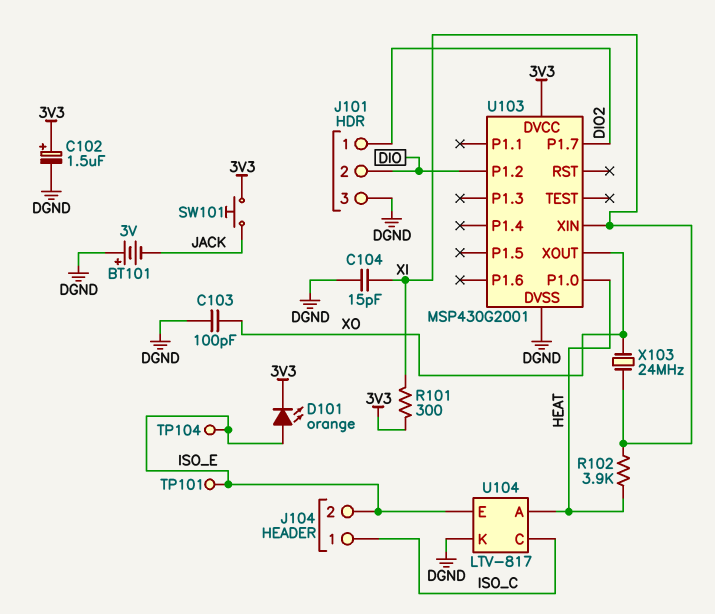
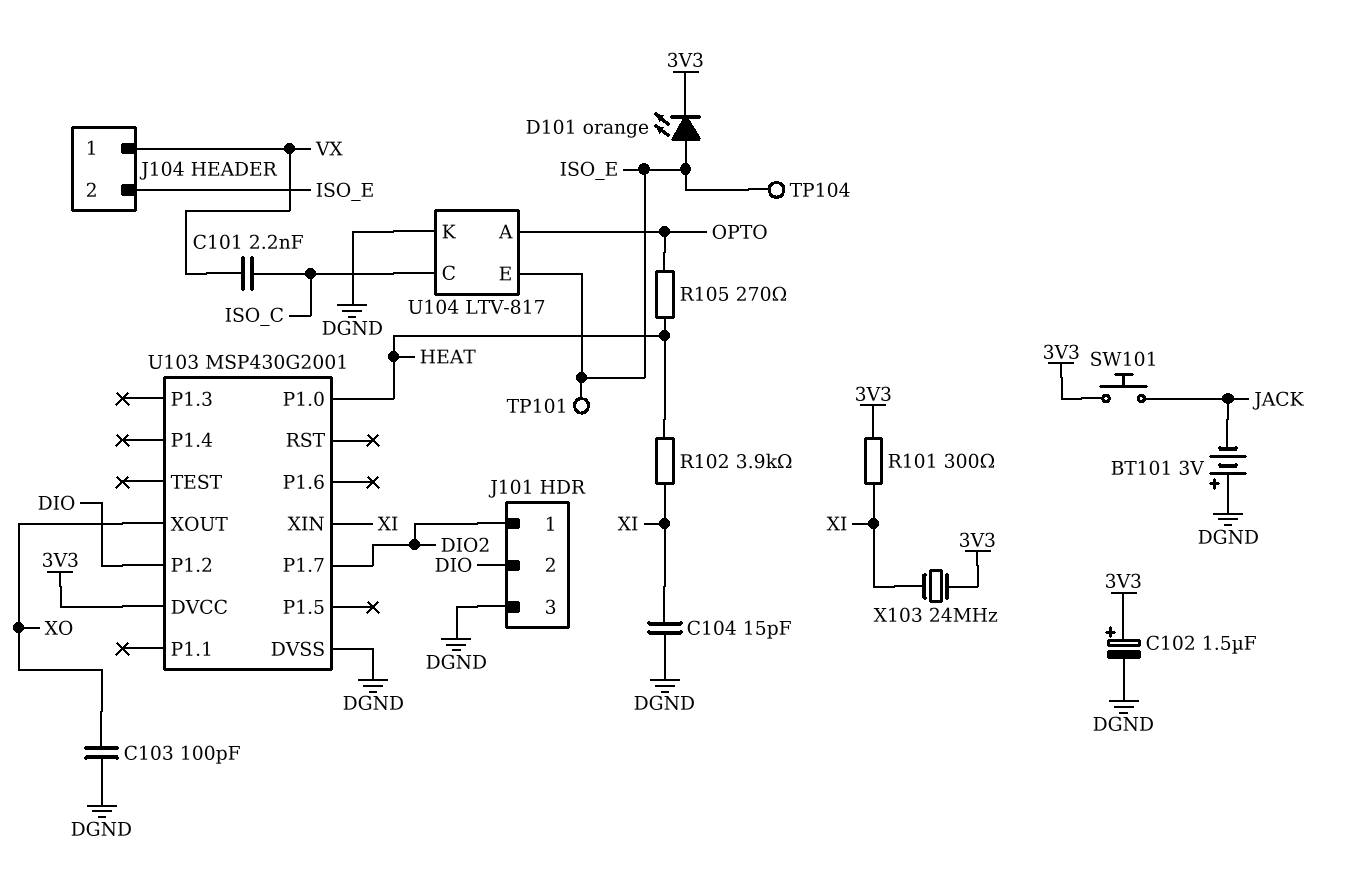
C101: none -> 2.2nF (ISO_C, VX)
J104 pin 1: ISO_C -> VX
R105: none -> 270 (HEAT, OPTO)
U104 pin A: HEAT -> OPTO
X103: 24MHz (XI, XO) -> 24MHz (3V3, XI)

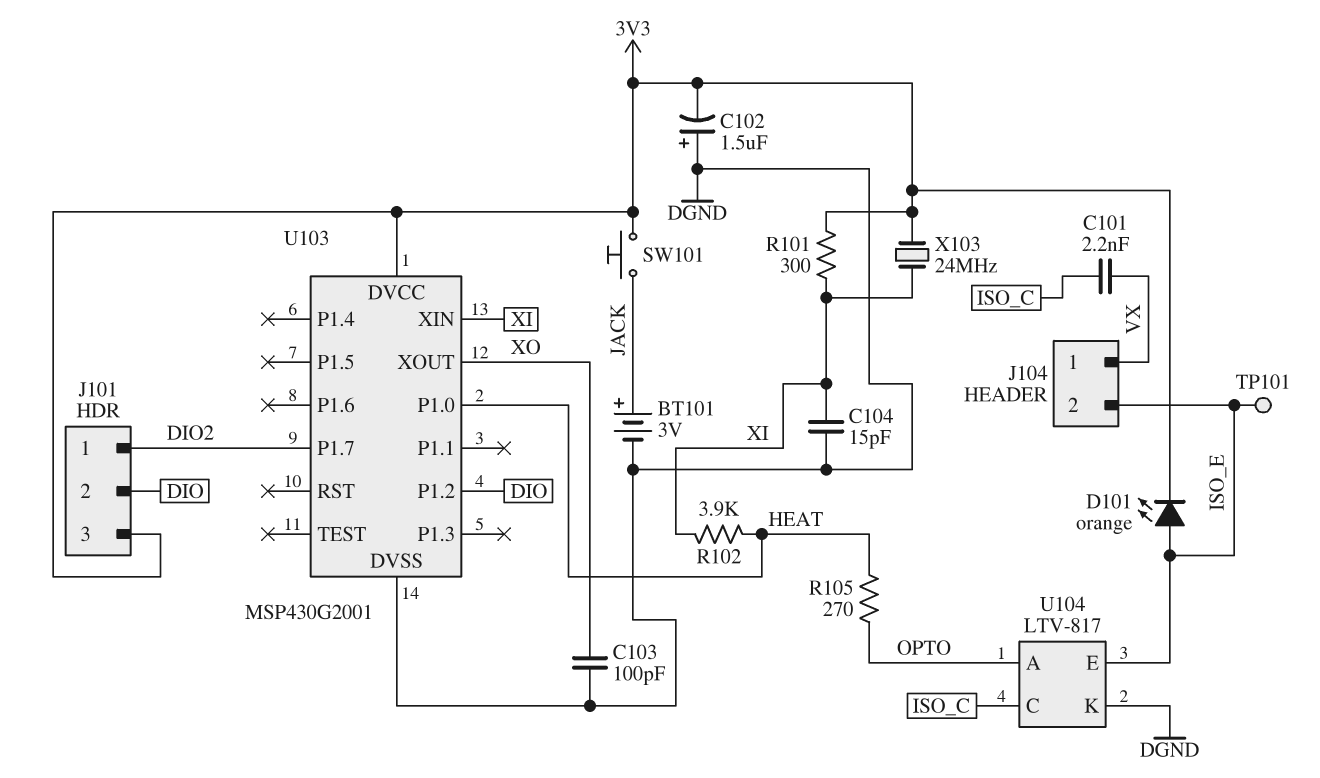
BT101: 3V (plus DGND, minus JACK) -> 3V (plus JACK, minus DGND)
C102: 1.5uF (plus 3V3, minus DGND) -> 1.5uF (plus DGND, minus 3V3)
J101 pin 3: DGND -> 3V3
TP104: test point (ISO_E) -> none

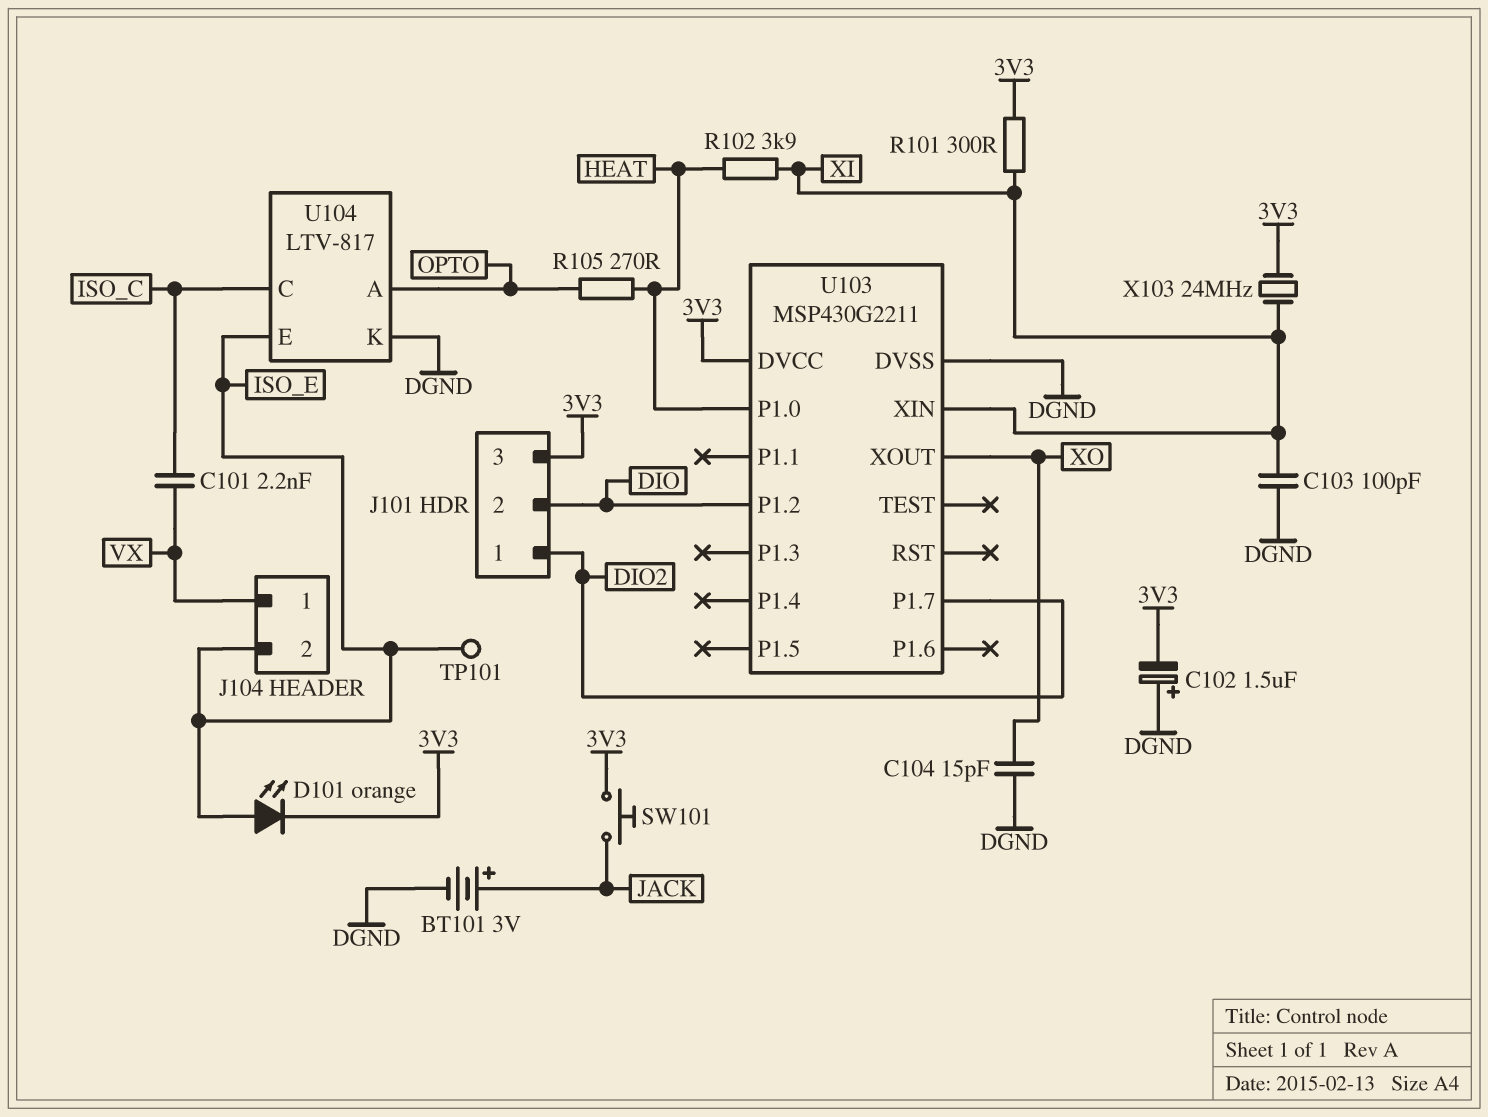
C103: 100pF (DGND, XO) -> 100pF (DGND, XI)
C104: 15pF (DGND, XI) -> 15pF (DGND, XO)
U103: MSP430G2001 -> MSP430G2211

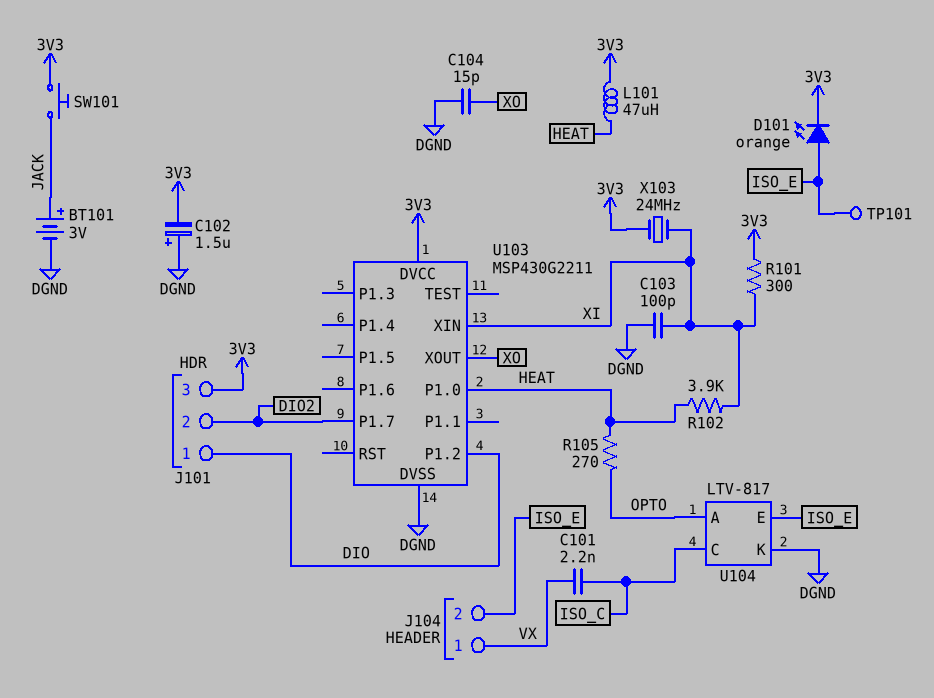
J101 pin 1: DIO2 -> DIO
J101 pin 2: DIO -> DIO2
L101: none -> 47uH (3V3, HEAT)

